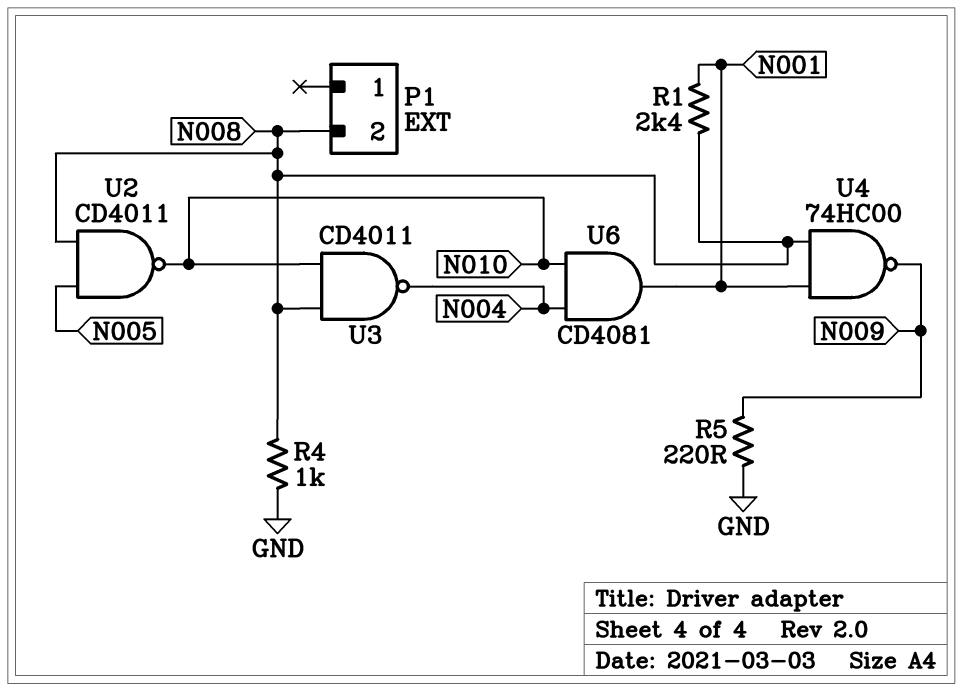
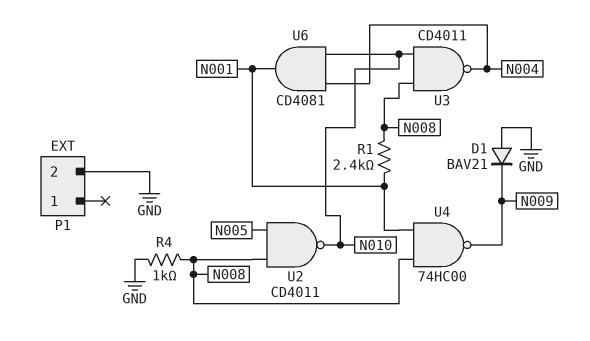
D1: none -> diode BAV21 (A GND, K N009)
P1 pin 2: N008 -> GND
R5: 220 (GND, N009) -> none

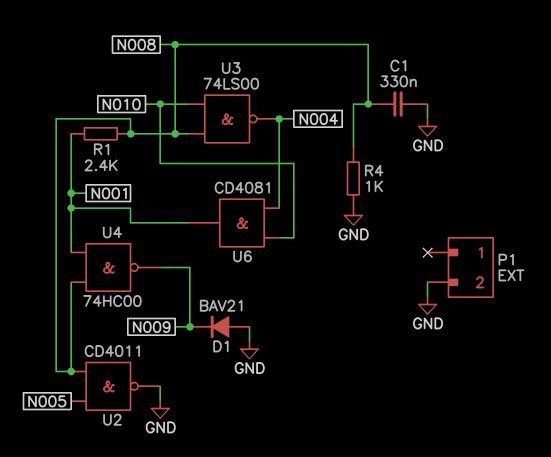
C1: none -> 330nF (GND, N008)
U2: NAND CD4011 (in N005, in N008, out N010) -> NAND CD4011 (in N005, in N008, out GND)
U3: NAND CD4011 (in N008, in N010, out N004) -> NAND 74LS00 (in N008, in N010, out N004)

